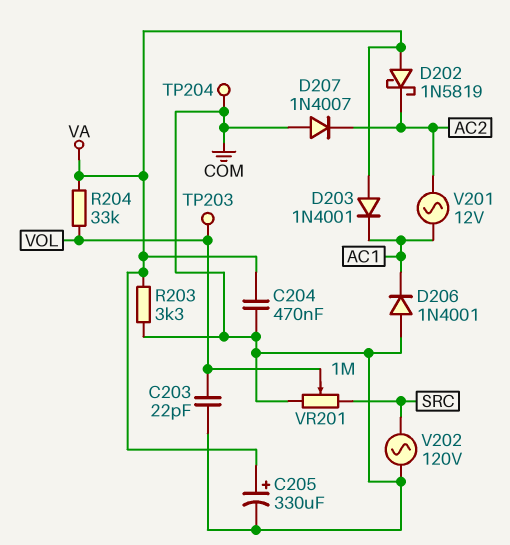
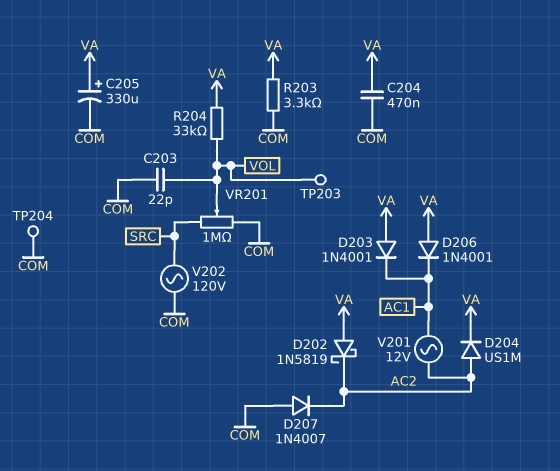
D204: none -> diode US1M (A AC2, K VA)
D206: diode 1N4001 (A COM, K AC1) -> diode 1N4001 (A VA, K AC1)

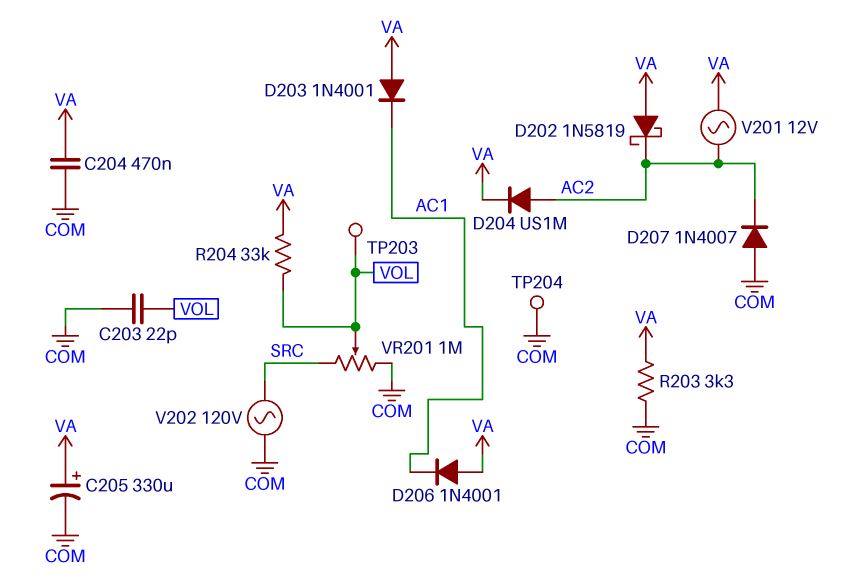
V201: AC 12V (AC1, AC2) -> AC 12V (AC2, VA)

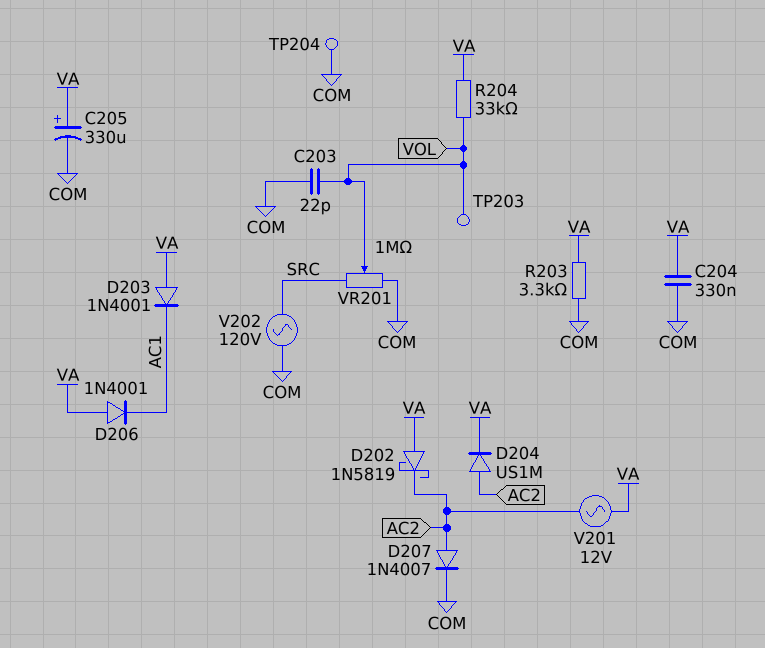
C204: 470nF (COM, VA) -> 330nF (COM, VA)
D207: diode 1N4007 (A COM, K AC2) -> diode 1N4007 (A AC2, K COM)

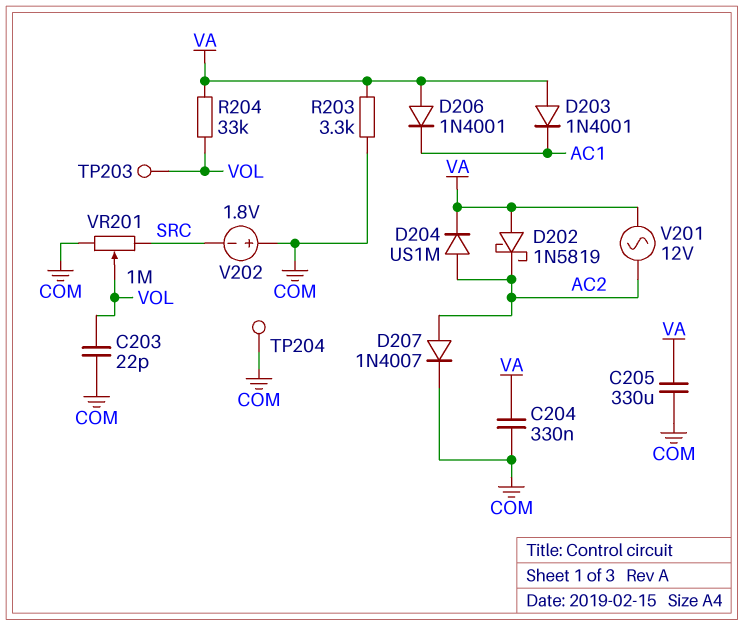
C205: 330uF (plus VA, minus COM) -> 330uF (COM, VA)
V202: AC 120V (COM, SRC) -> 1.8V (plus COM, minus SRC)

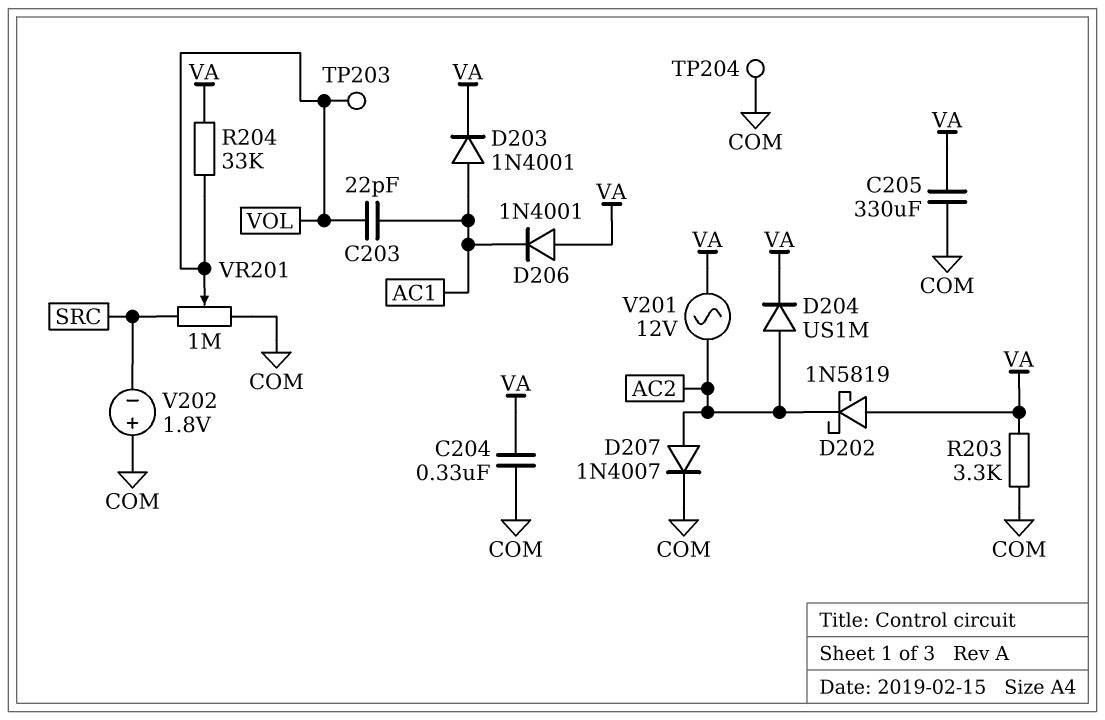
C203: 22pF (COM, VOL) -> 22pF (AC1, VOL)
D203: diode 1N4001 (A VA, K AC1) -> diode 1N4001 (A AC1, K VA)

